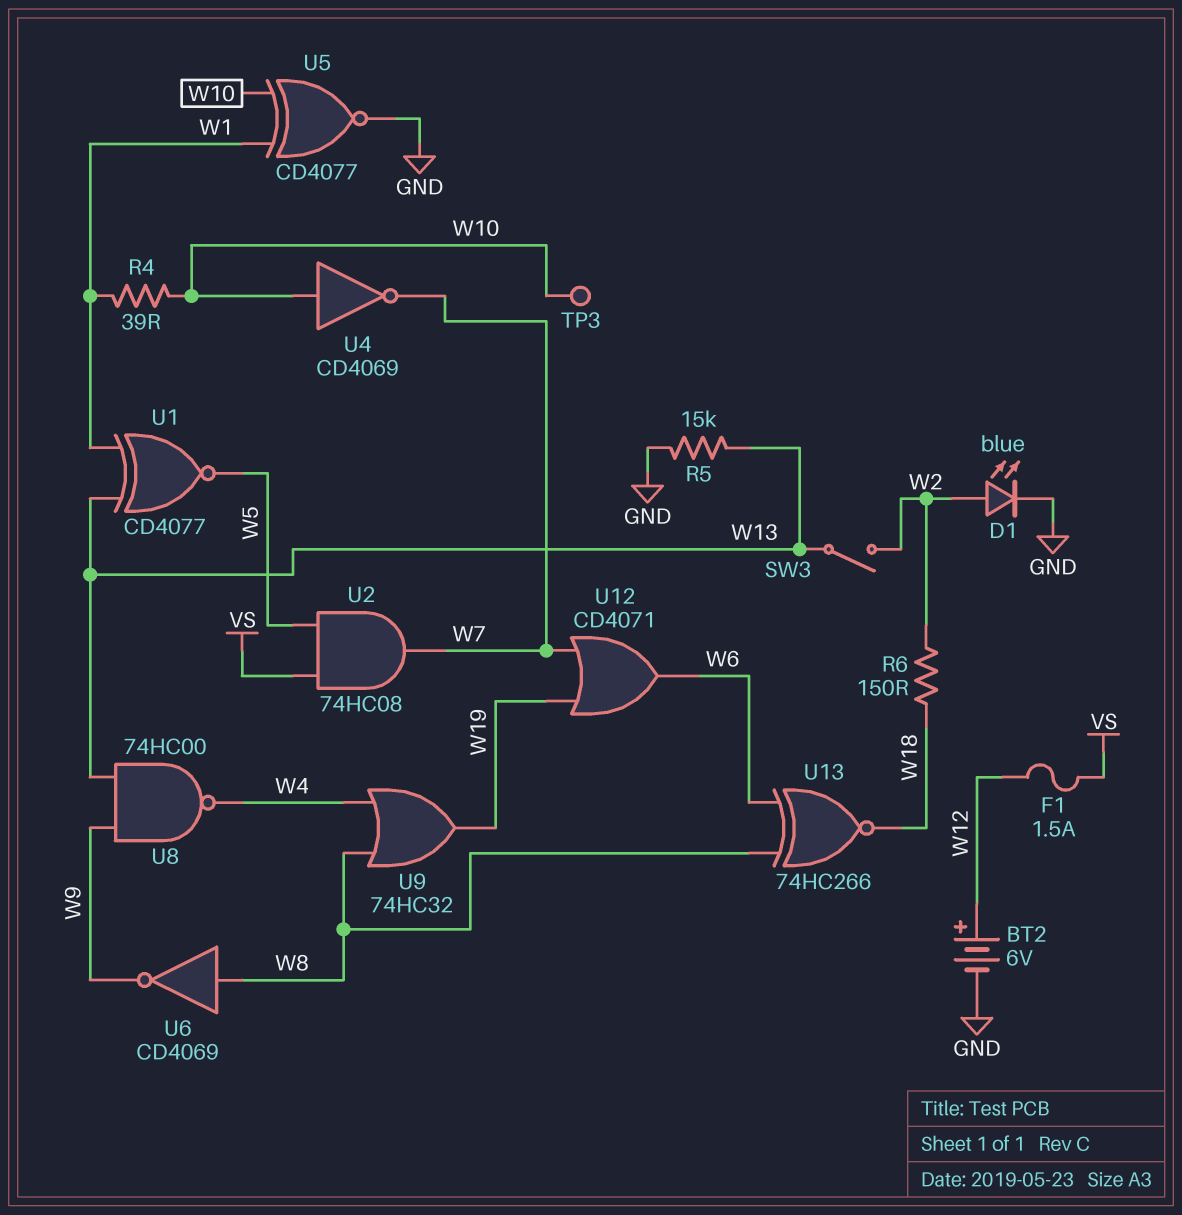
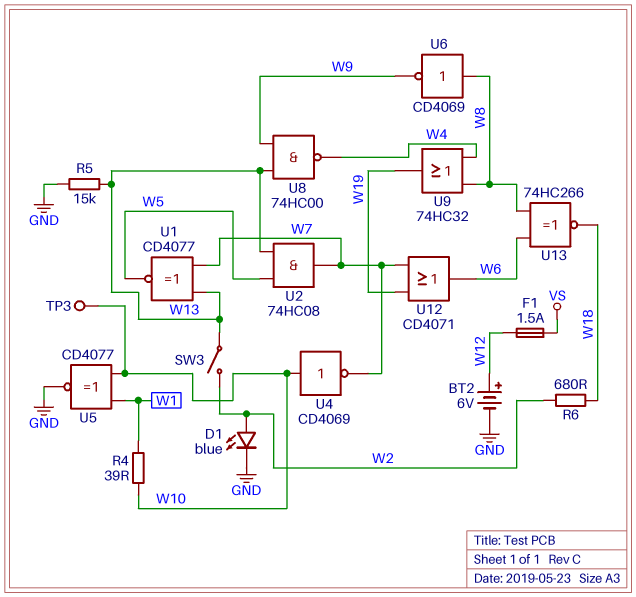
R6: 150 (W2, W18) -> 680 (W2, W18)
U1: XNOR CD4077 (in W1, in W13, out W5) -> XNOR CD4077 (in W7, in W13, out W5)
U2: AND 74HC08 (in VS, in W5, out W7) -> AND 74HC08 (in W5, in W13, out W7)

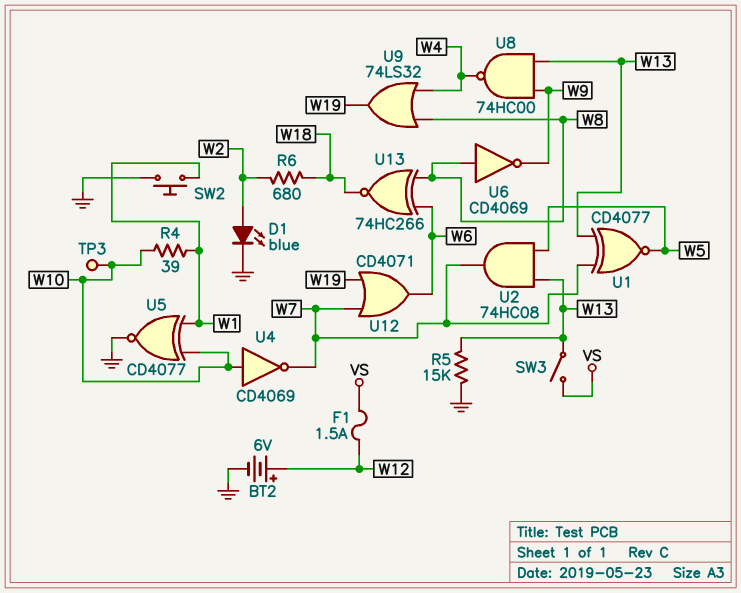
SW2: none -> button (GND, W1)
SW3: switch (W2, W13) -> switch (VS, W13)
U9: OR 74HC32 (in W4, in W8, out W19) -> OR 74LS32 (in W4, in W8, out W19)

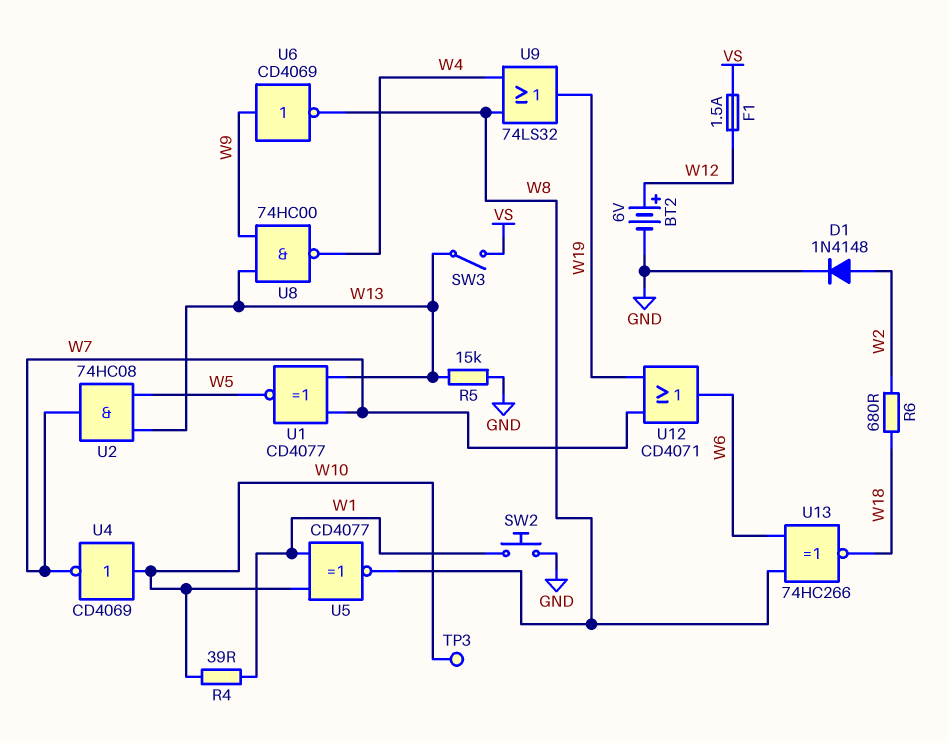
D1: LED blue (A W2, K GND) -> diode 1N4148 (A W2, K GND)
U5: XNOR CD4077 (in W1, in W10, out GND) -> XNOR CD4077 (in W1, in W10, out W8)
U6: NOT CD4069 (in W8, out W9) -> NOT CD4069 (in W9, out W8)

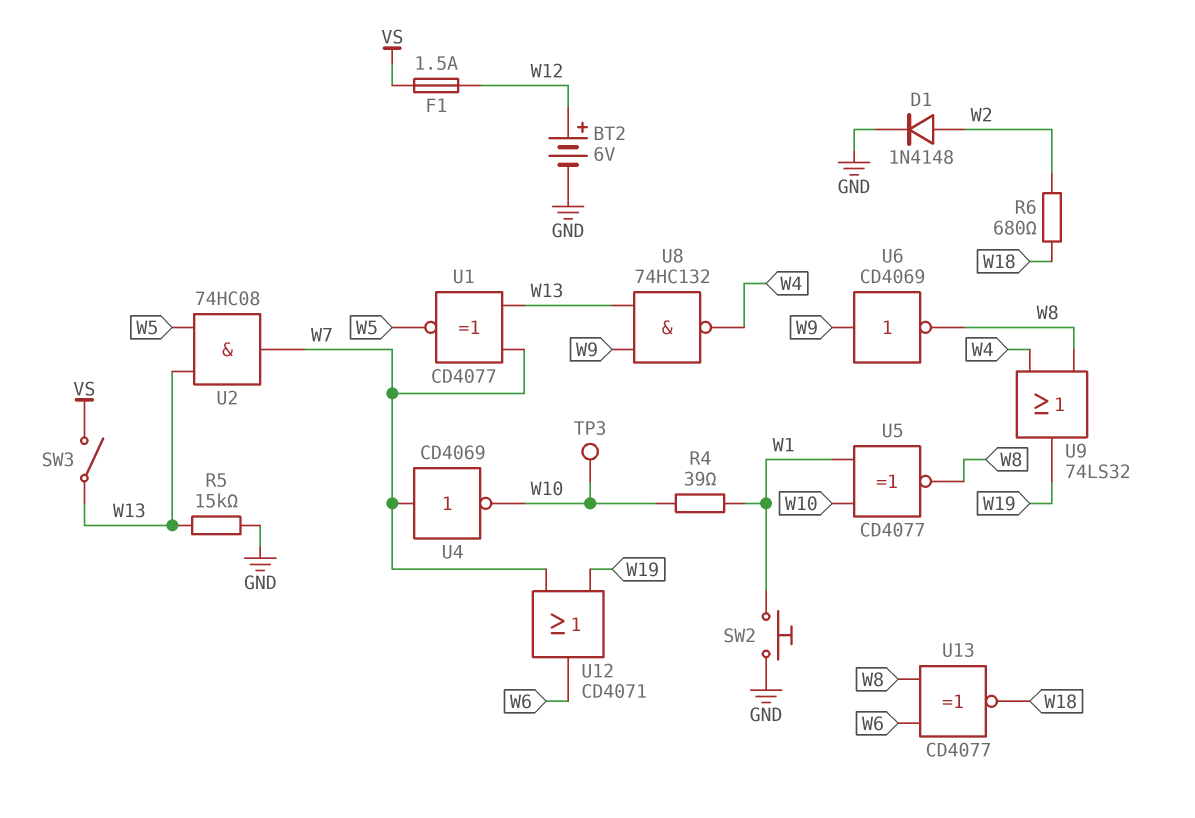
U4: NOT CD4069 (in W10, out W7) -> NOT CD4069 (in W7, out W10)
U8: NAND 74HC00 (in W9, in W13, out W4) -> NAND 74HC132 (in W9, in W13, out W4)
U13: XNOR 74HC266 (in W6, in W8, out W18) -> XNOR CD4077 (in W6, in W8, out W18)

